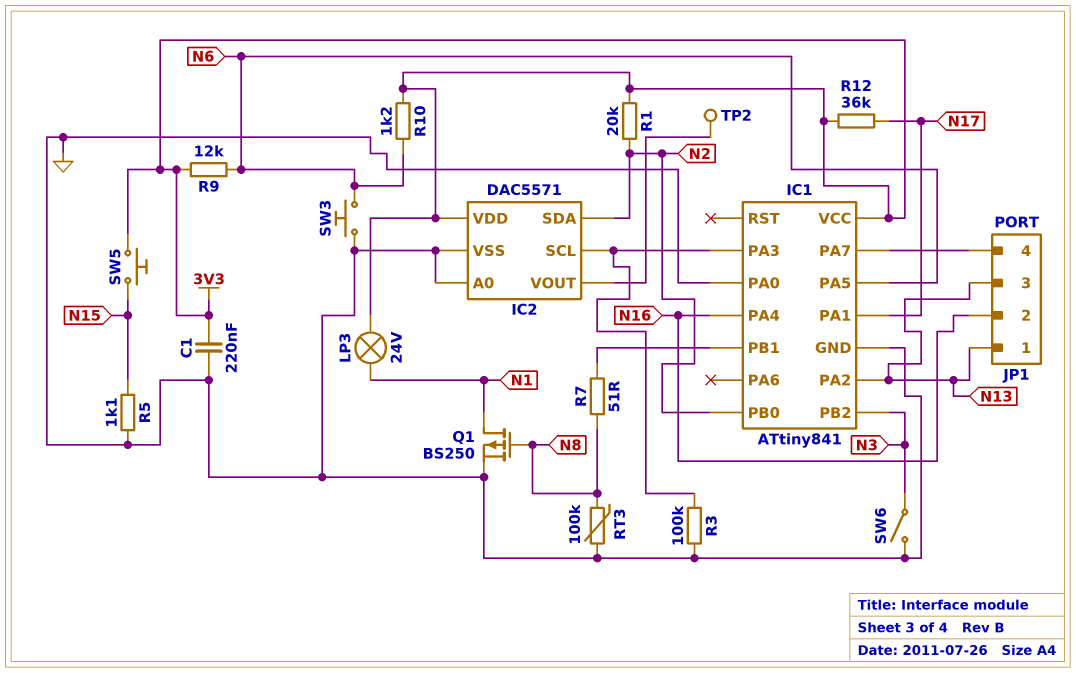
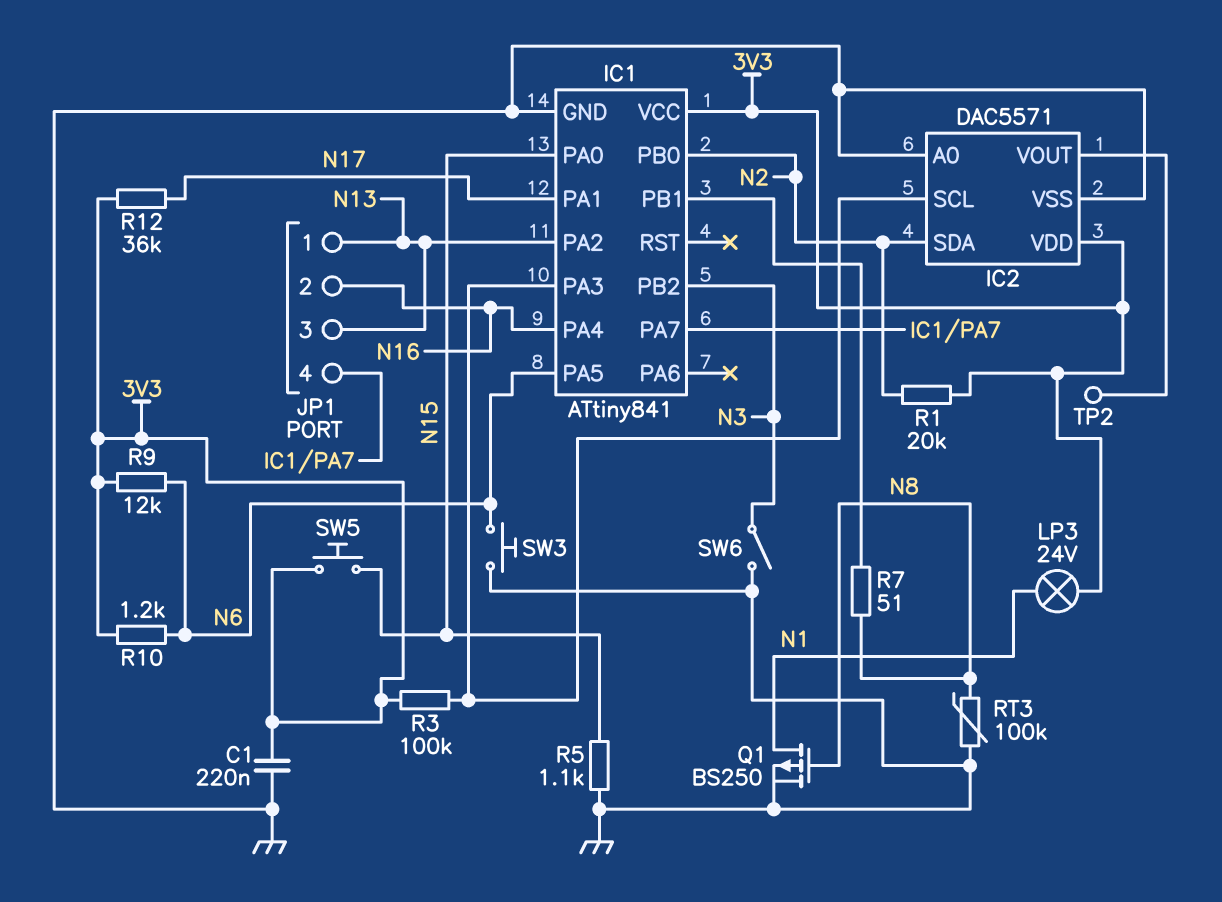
IC1 pin PA0: GND -> N15
R3: 100k (GND, IC1/PA3) -> 100k (3V3, IC1/PA3)

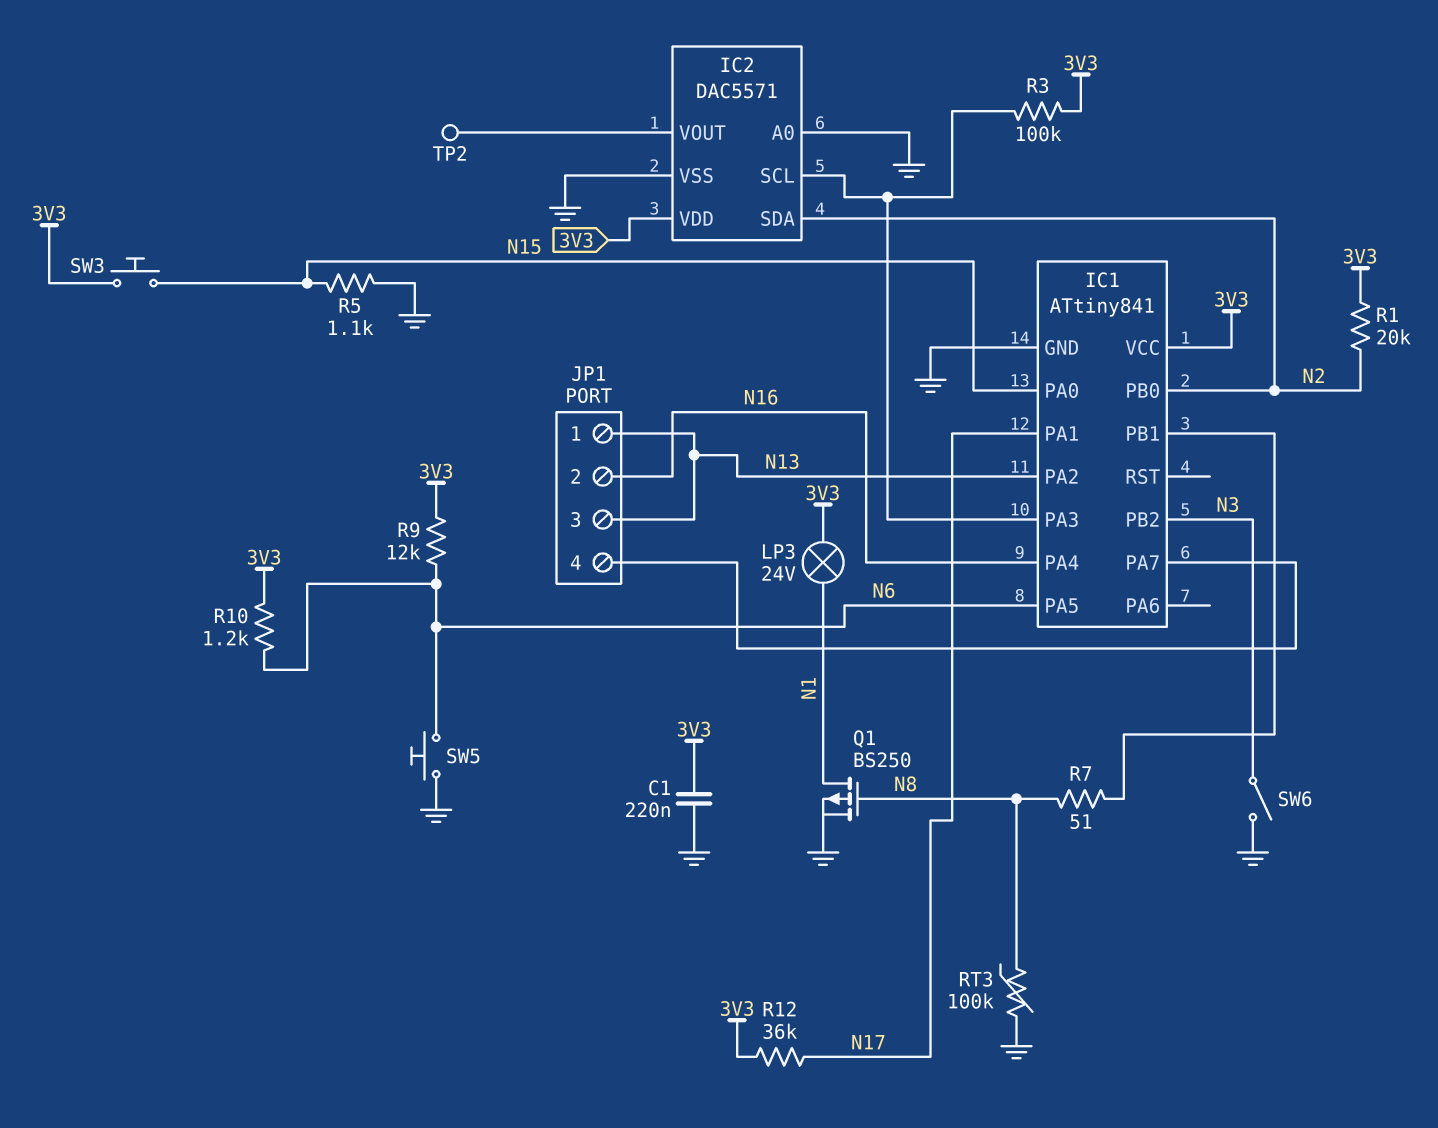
SW3: button (GND, N6) -> button (3V3, N15)
SW5: button (3V3, N15) -> button (GND, N6)

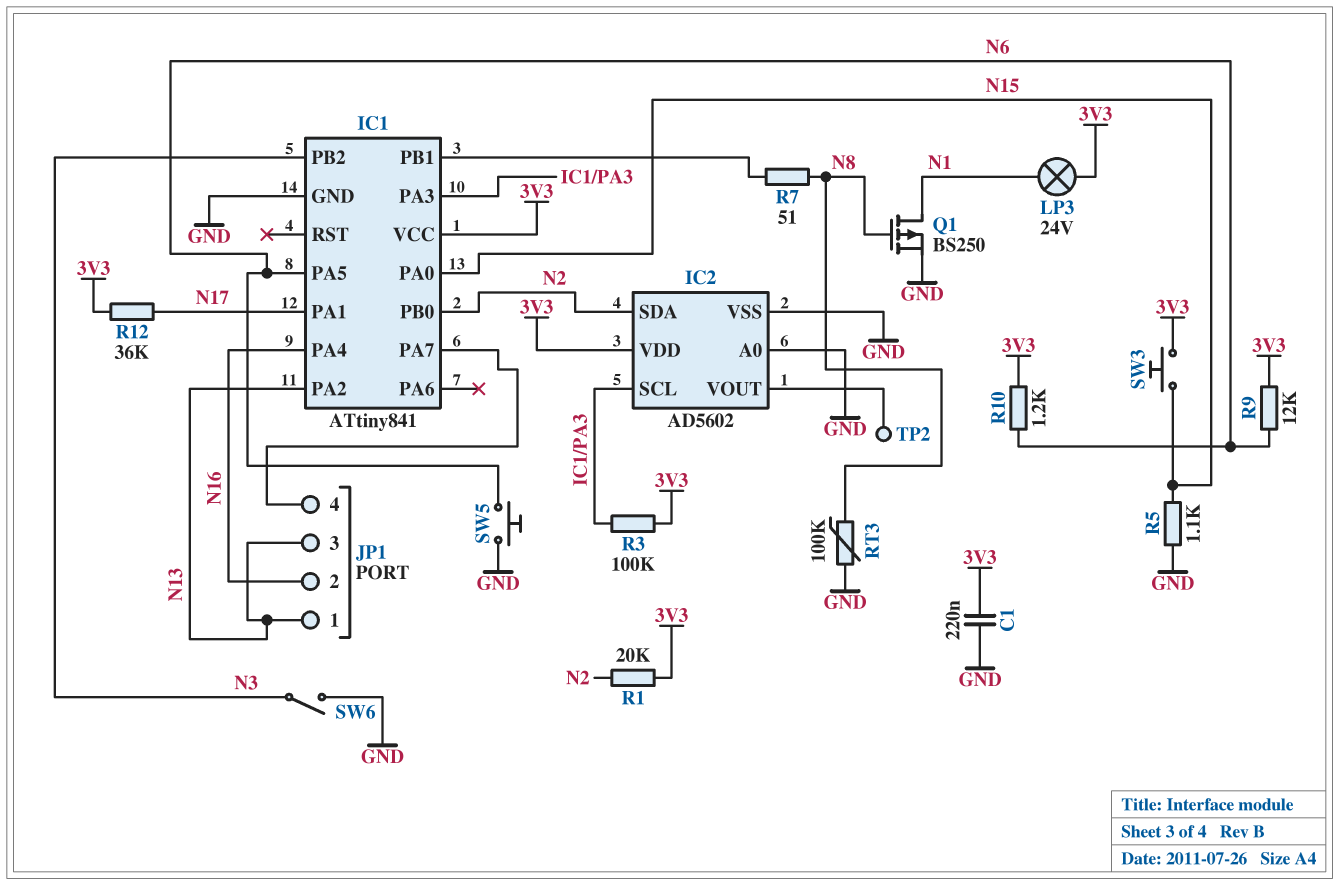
IC2: DAC5571 -> AD5602

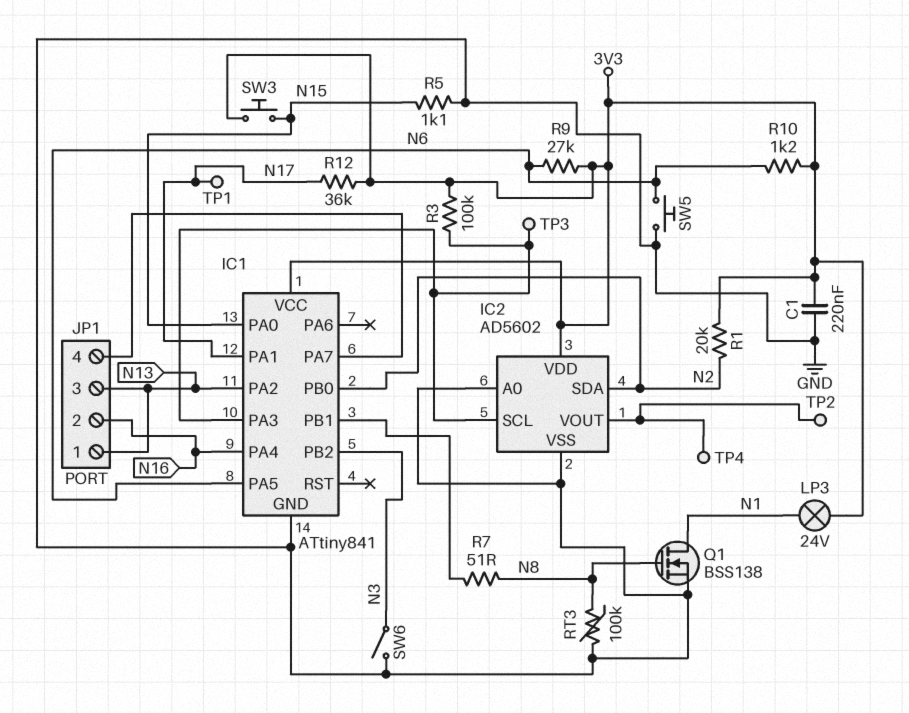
Q1: PMOS BS250 (G N8, D N1, S GND) -> NMOS BSS138 (G N8, D N1, S GND)
R9: 12k (3V3, N6) -> 27k (3V3, N6)
TP1: none -> test point (N17)
TP3: none -> test point (IC1/PA3)
TP4: none -> test point (IC2/VOUT)

